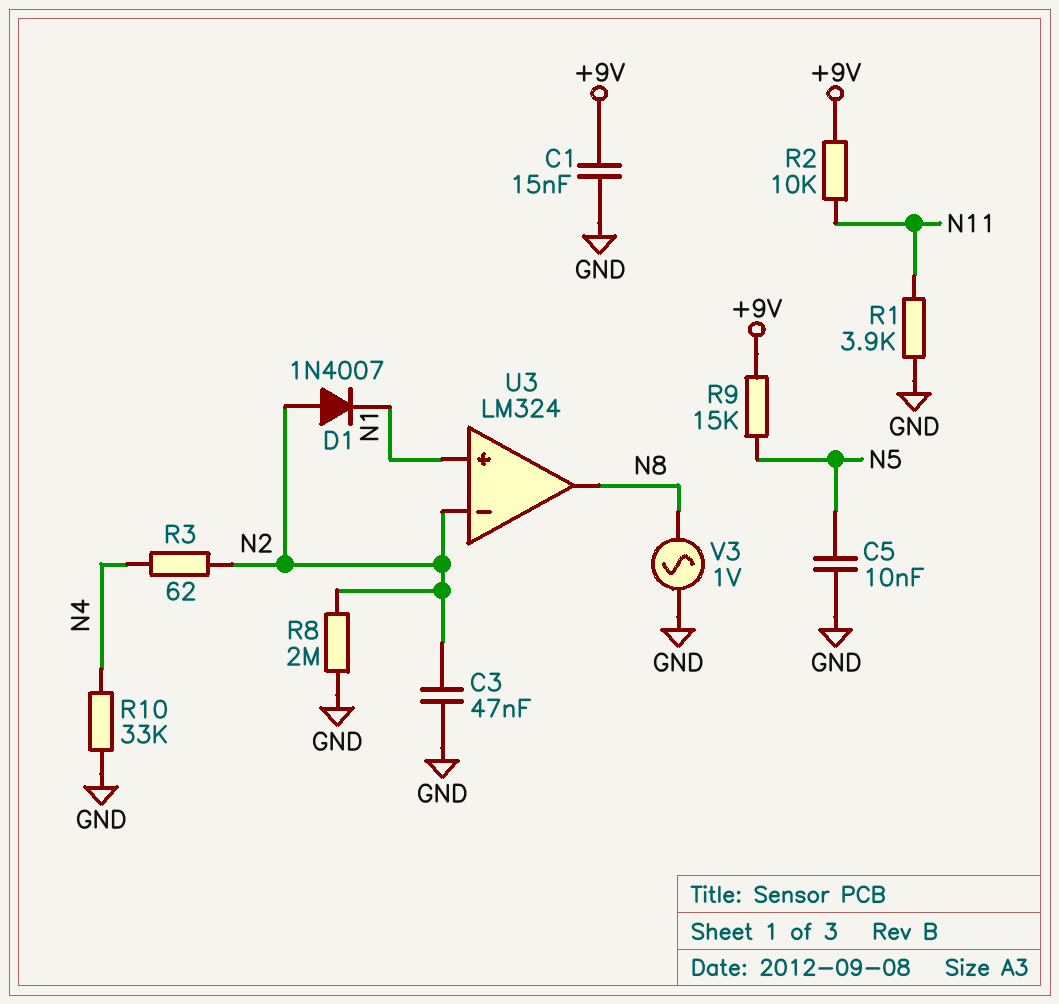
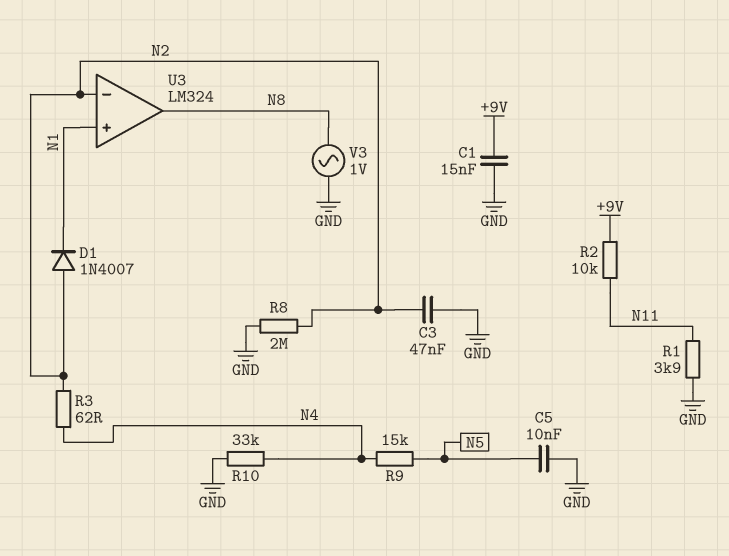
R9: 15k (+9V, N5) -> 15k (N4, N5)

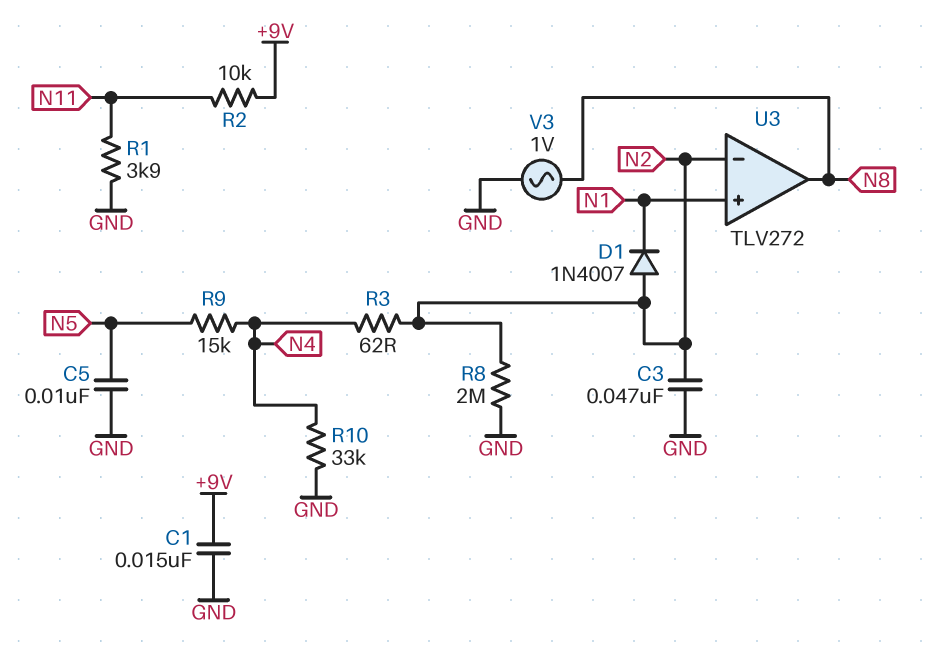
U3: LM324 -> TLV272

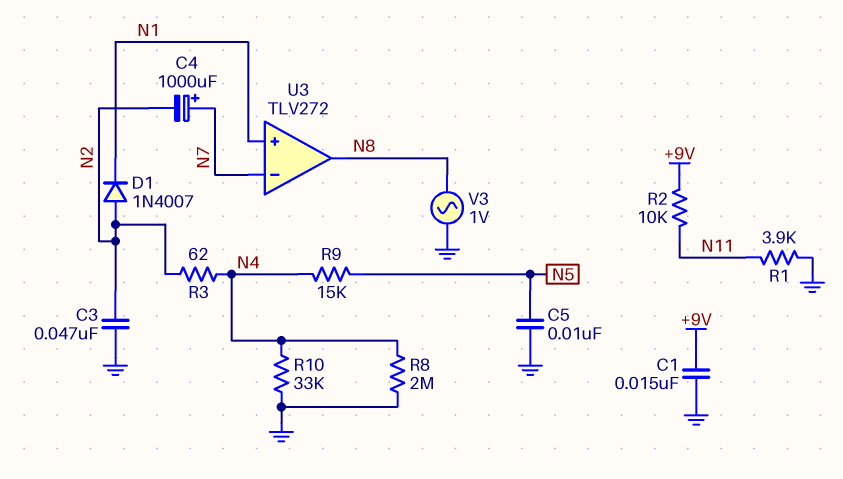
C4: none -> 1000uF (plus N7, minus N2)
R8: 2M (GND, N2) -> 2M (GND, N4)
U3 pin in-: N2 -> N7

